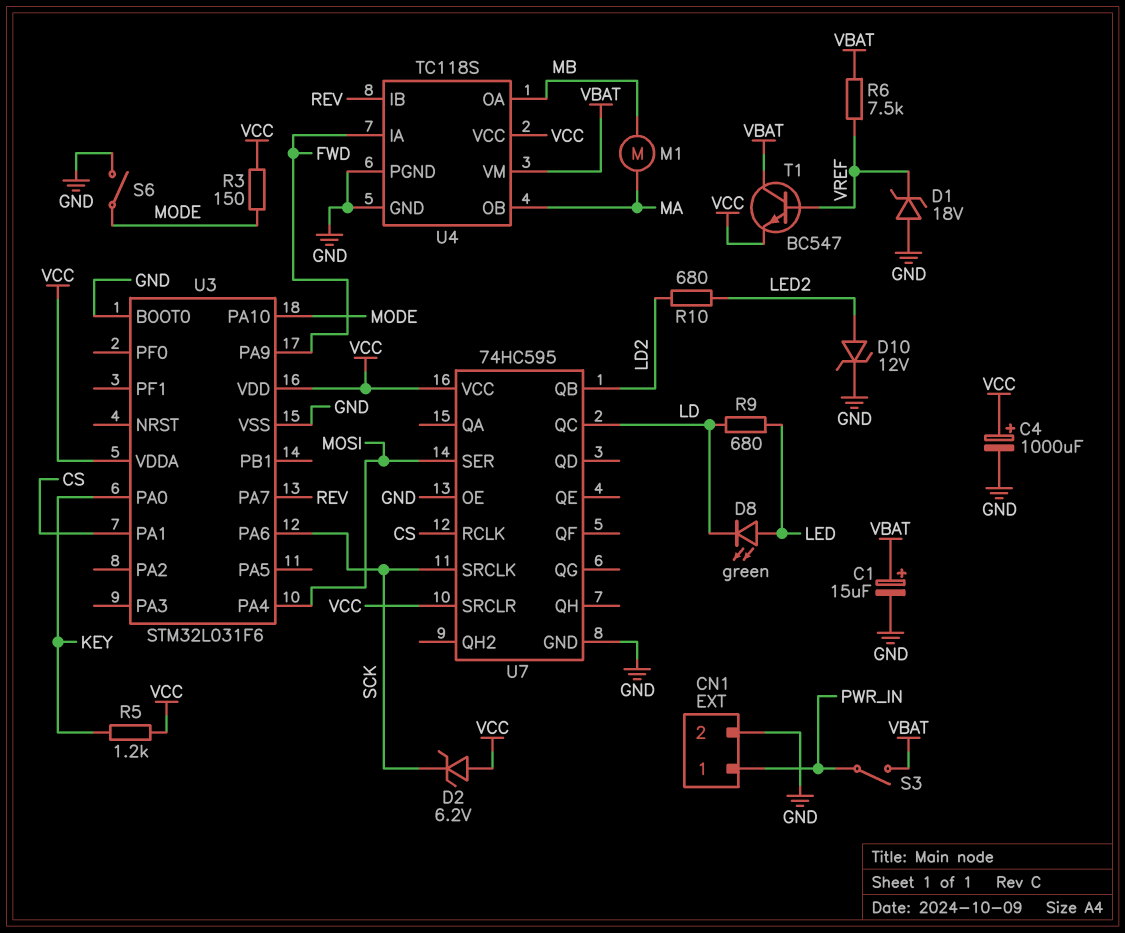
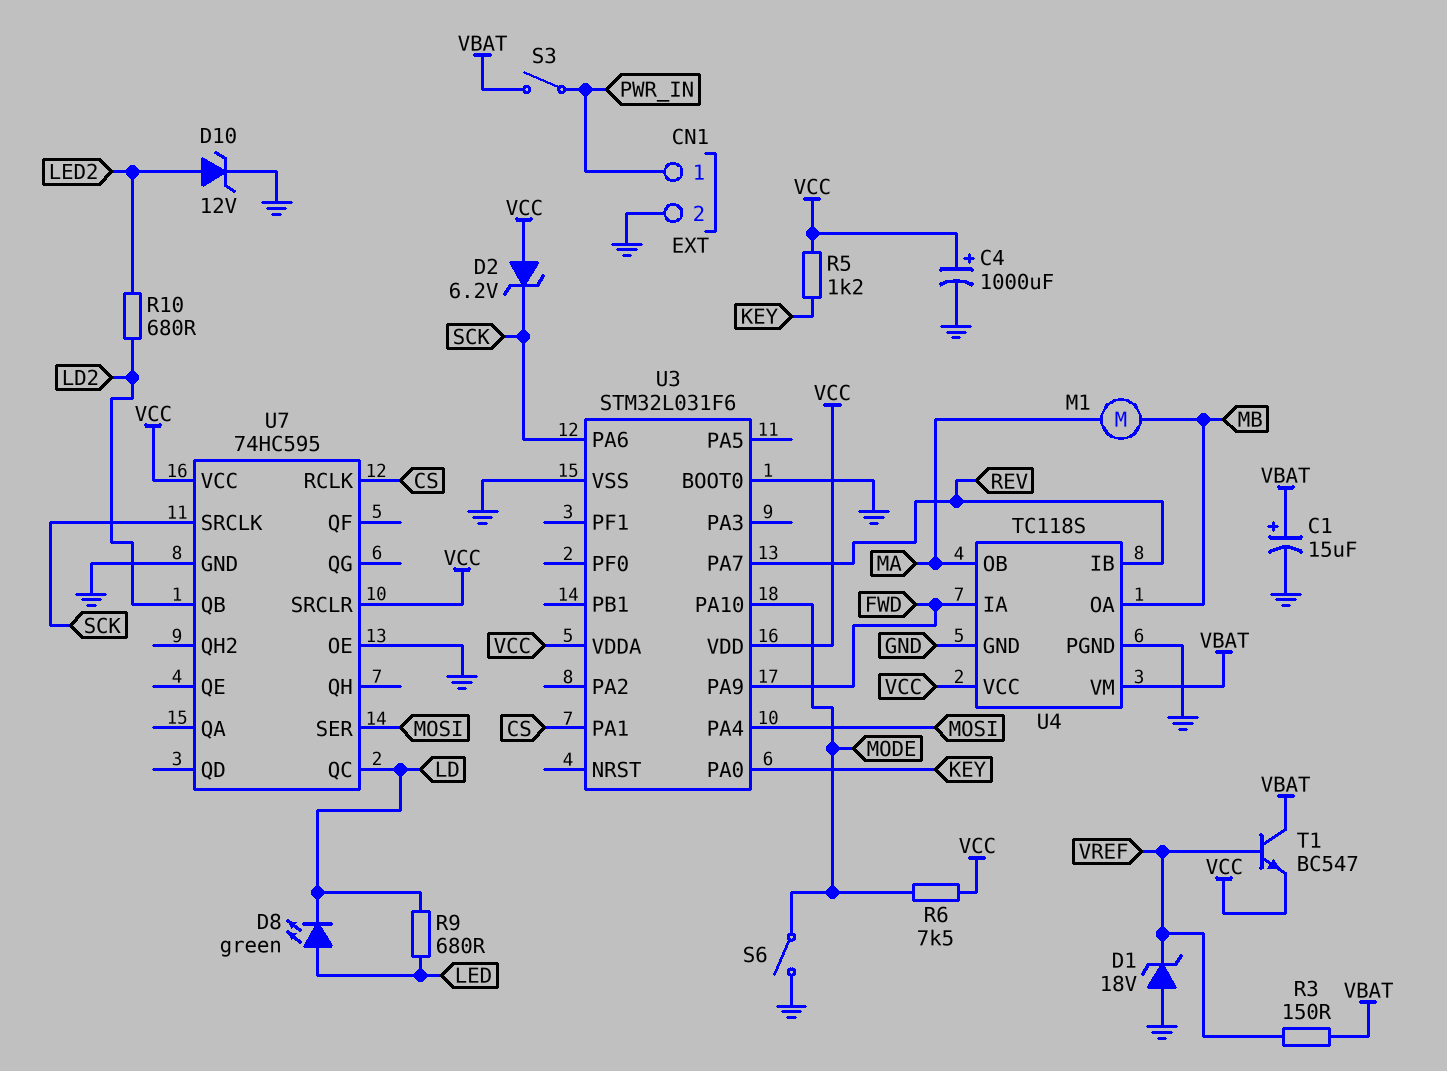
R3: 150 (MODE, VCC) -> 150 (VBAT, VREF)
R6: 7.5k (VBAT, VREF) -> 7.5k (MODE, VCC)

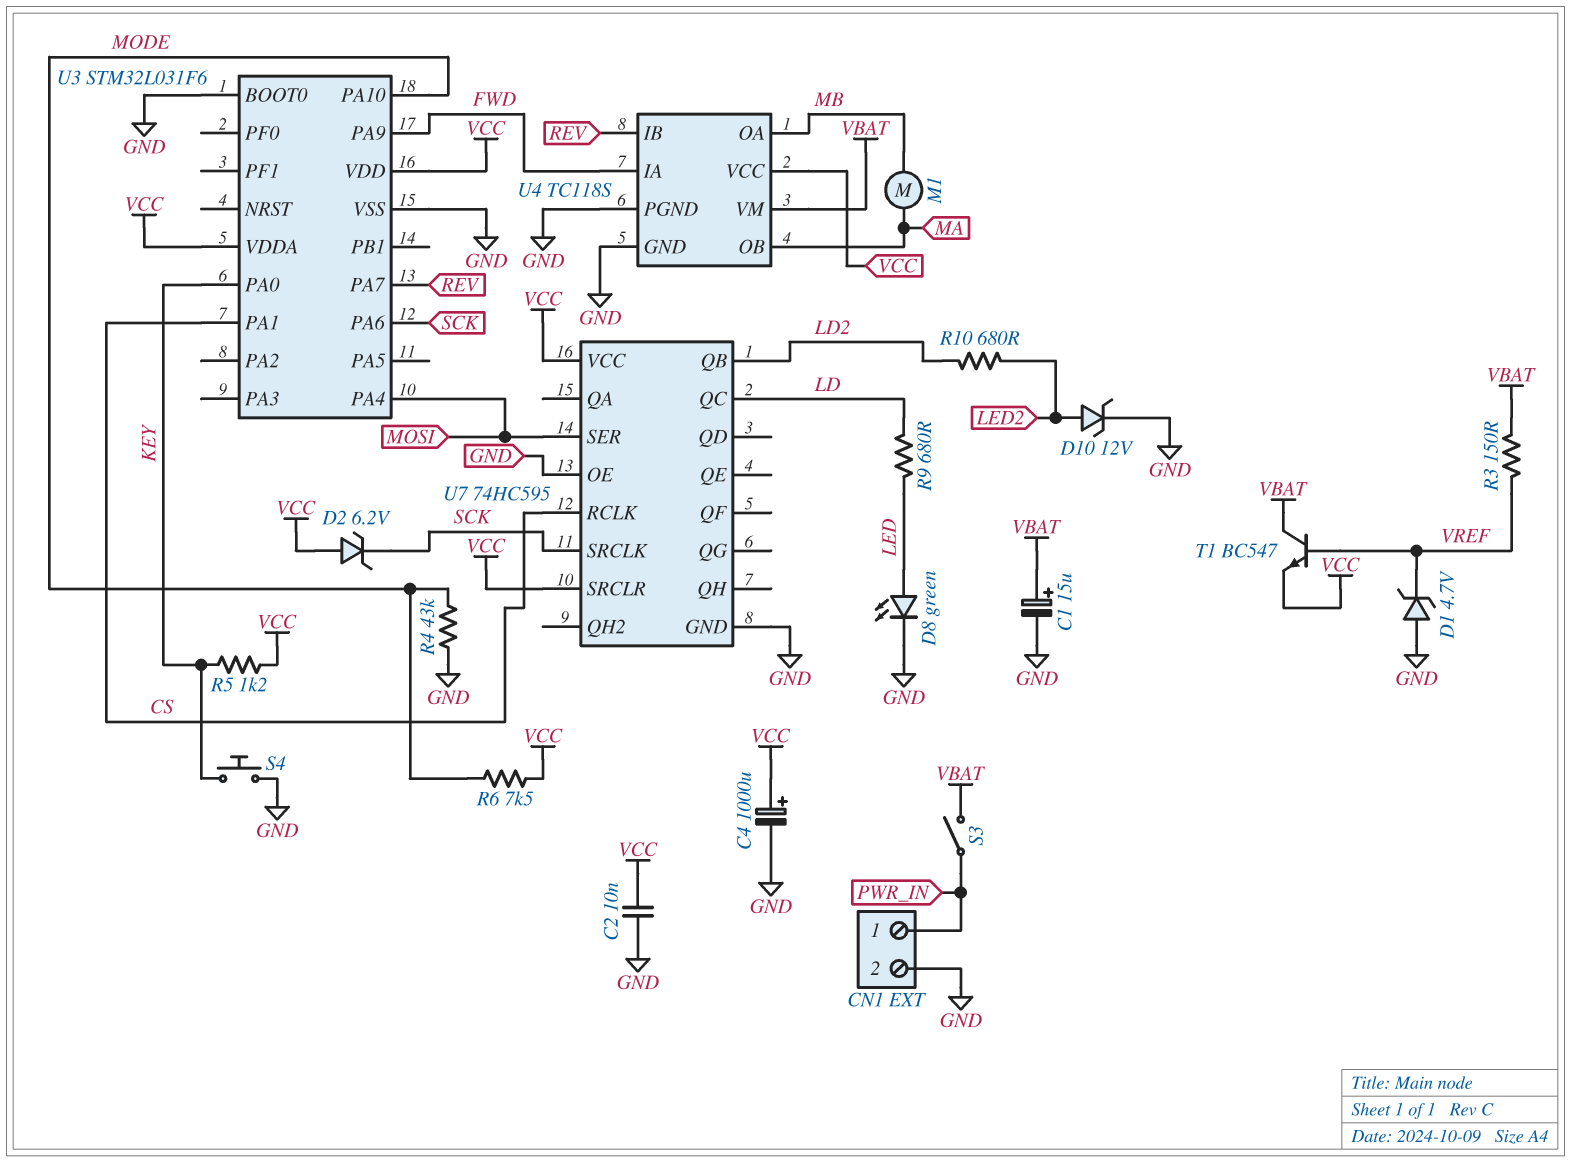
C2: none -> 10nF (GND, VCC)
D1: zener 18V (A GND, K VREF) -> zener 4.7V (A GND, K VREF)
D8: LED green (A LED, K LD) -> LED green (A LED, K GND)
R4: none -> 43k (GND, MODE)
S4: none -> button (GND, KEY)
S6: switch (GND, MODE) -> none

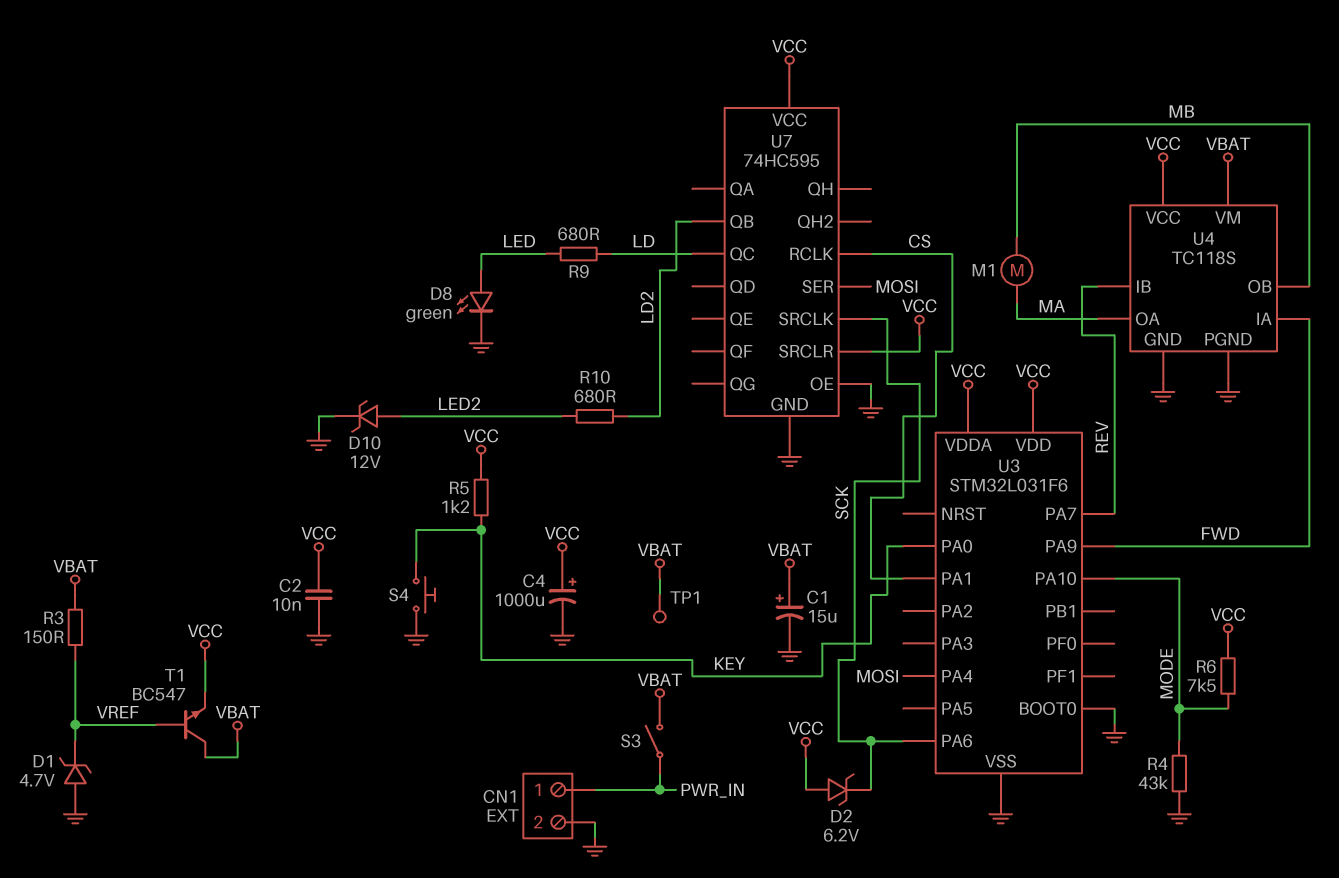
TP1: none -> test point (VBAT)
U4 pin OA: MB -> MA
U4 pin OB: MA -> MB

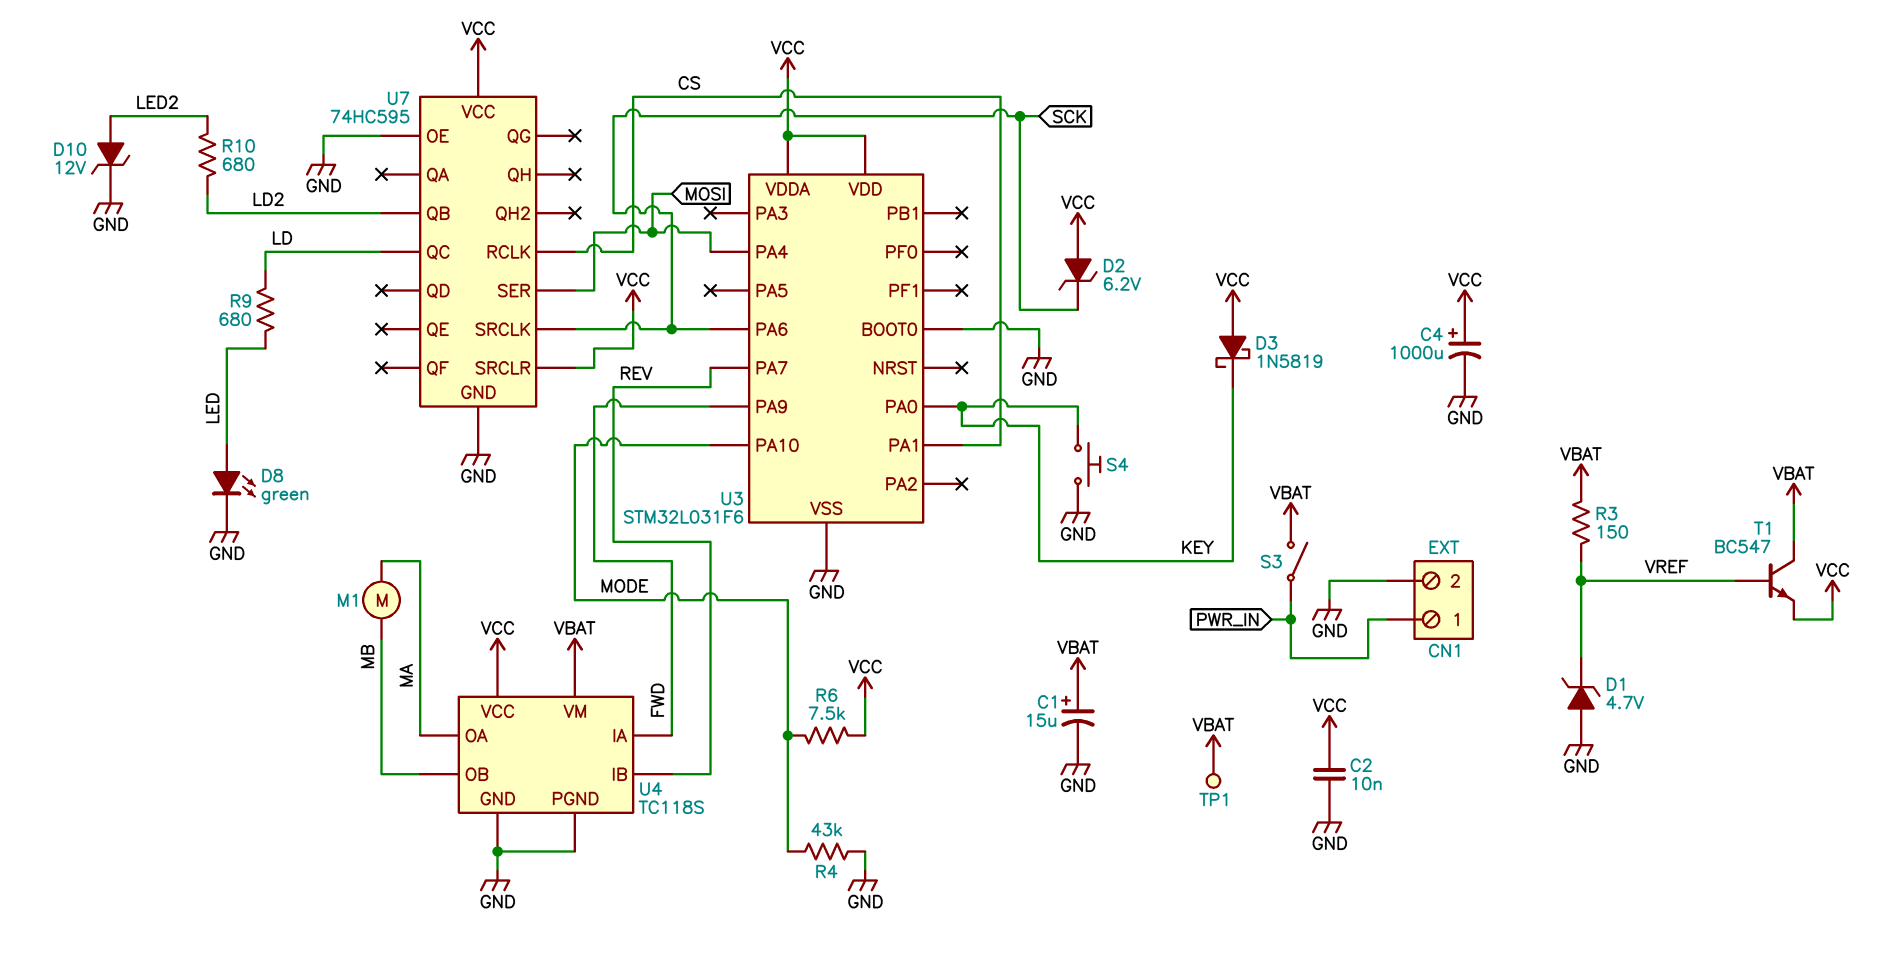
D3: none -> schottky 1N5819 (A VCC, K KEY)
R5: 1.2k (KEY, VCC) -> none

